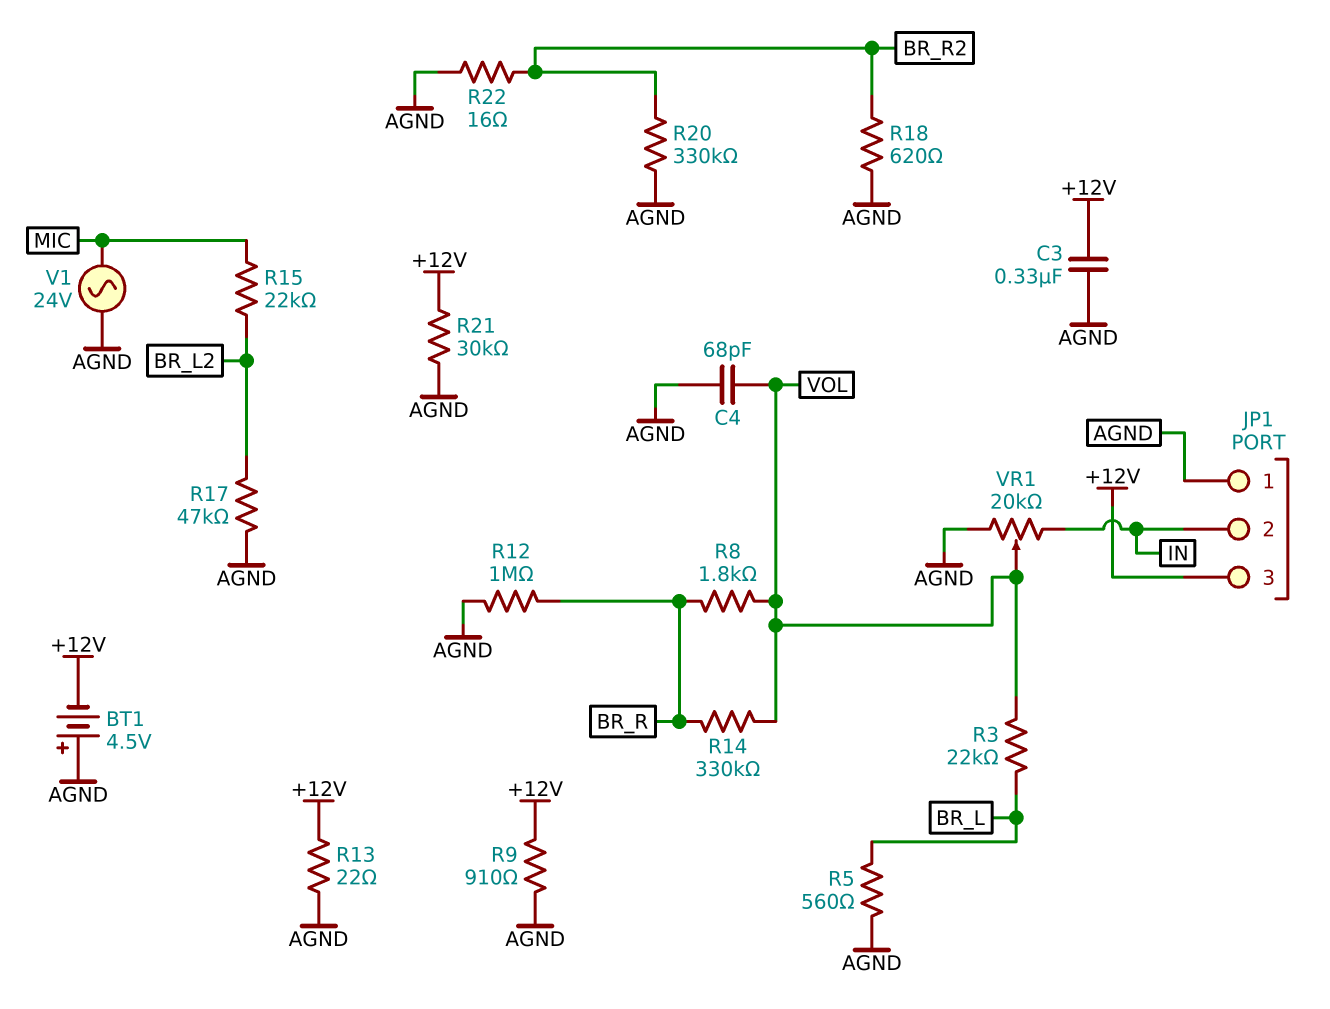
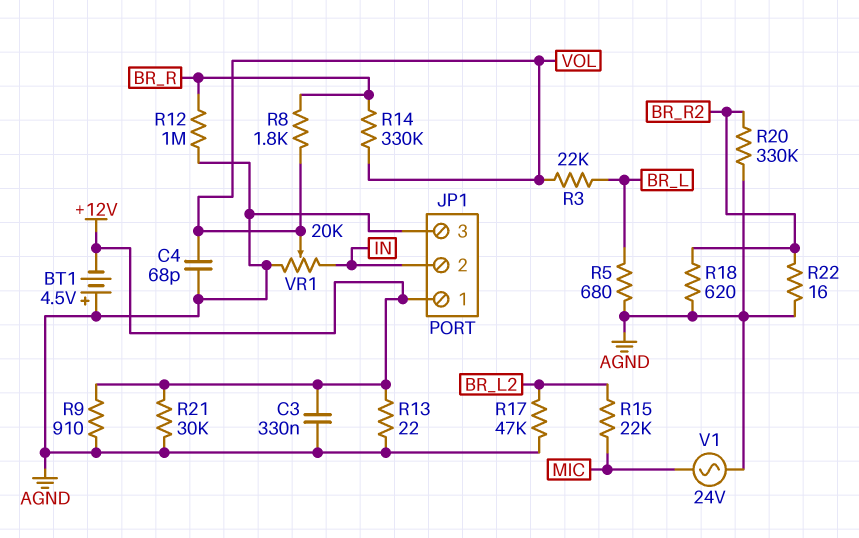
JP1 pin 1: AGND -> +12V
JP1 pin 3: +12V -> AGND
R5: 560 (AGND, BR_L) -> 680 (AGND, BR_L)

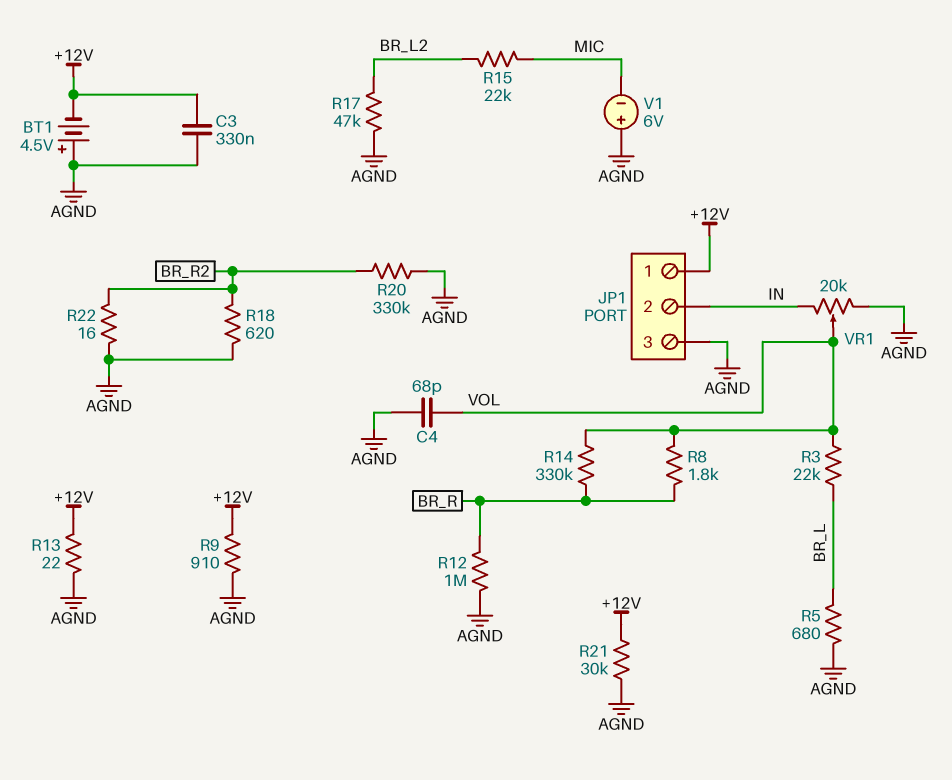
V1: AC 24V (AGND, MIC) -> 6V (plus AGND, minus MIC)

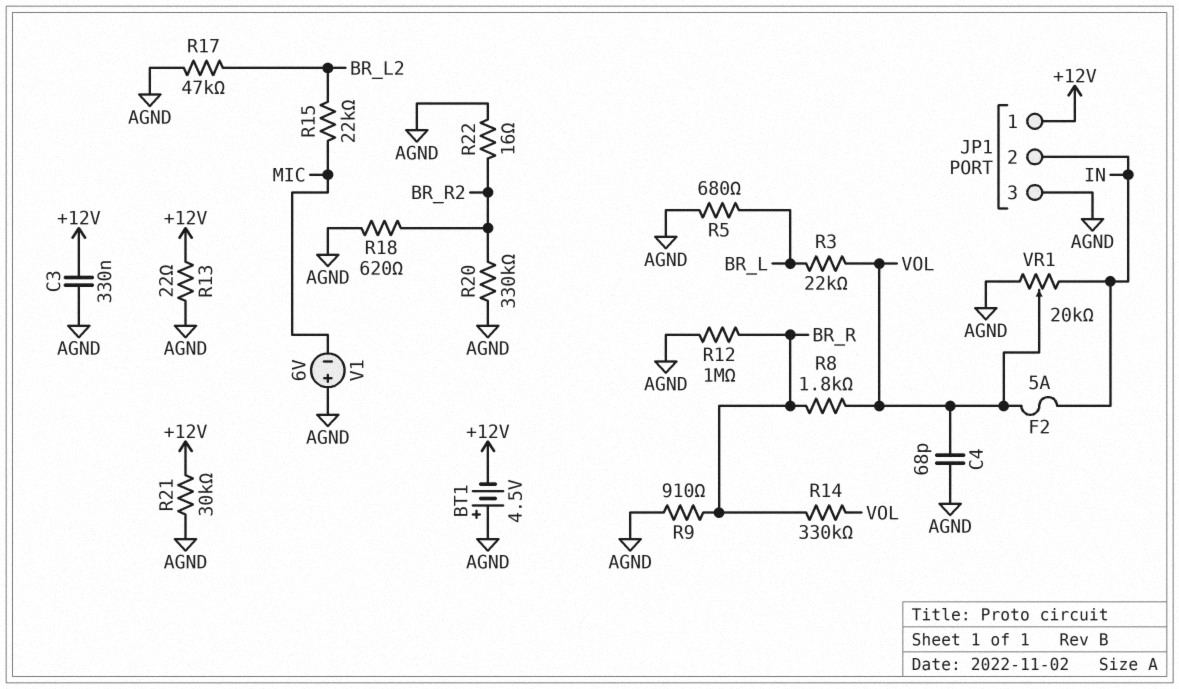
F2: none -> 5A (IN, VOL)
R9: 910 (+12V, AGND) -> 910 (AGND, BR_R)

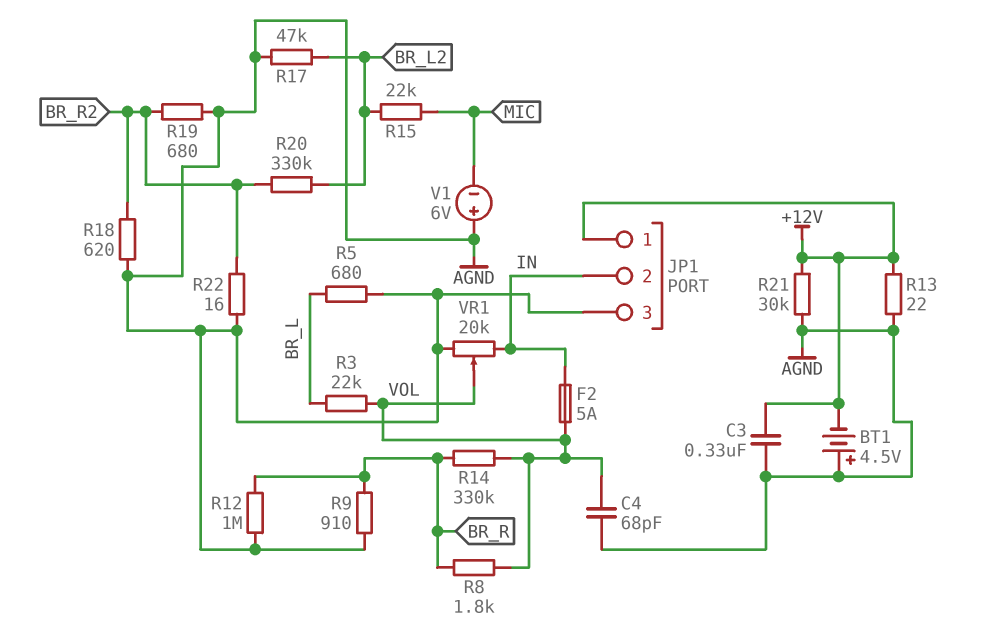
R19: none -> 680 (AGND, BR_R2)
R20: 330k (AGND, BR_R2) -> 330k (BR_L2, BR_R2)

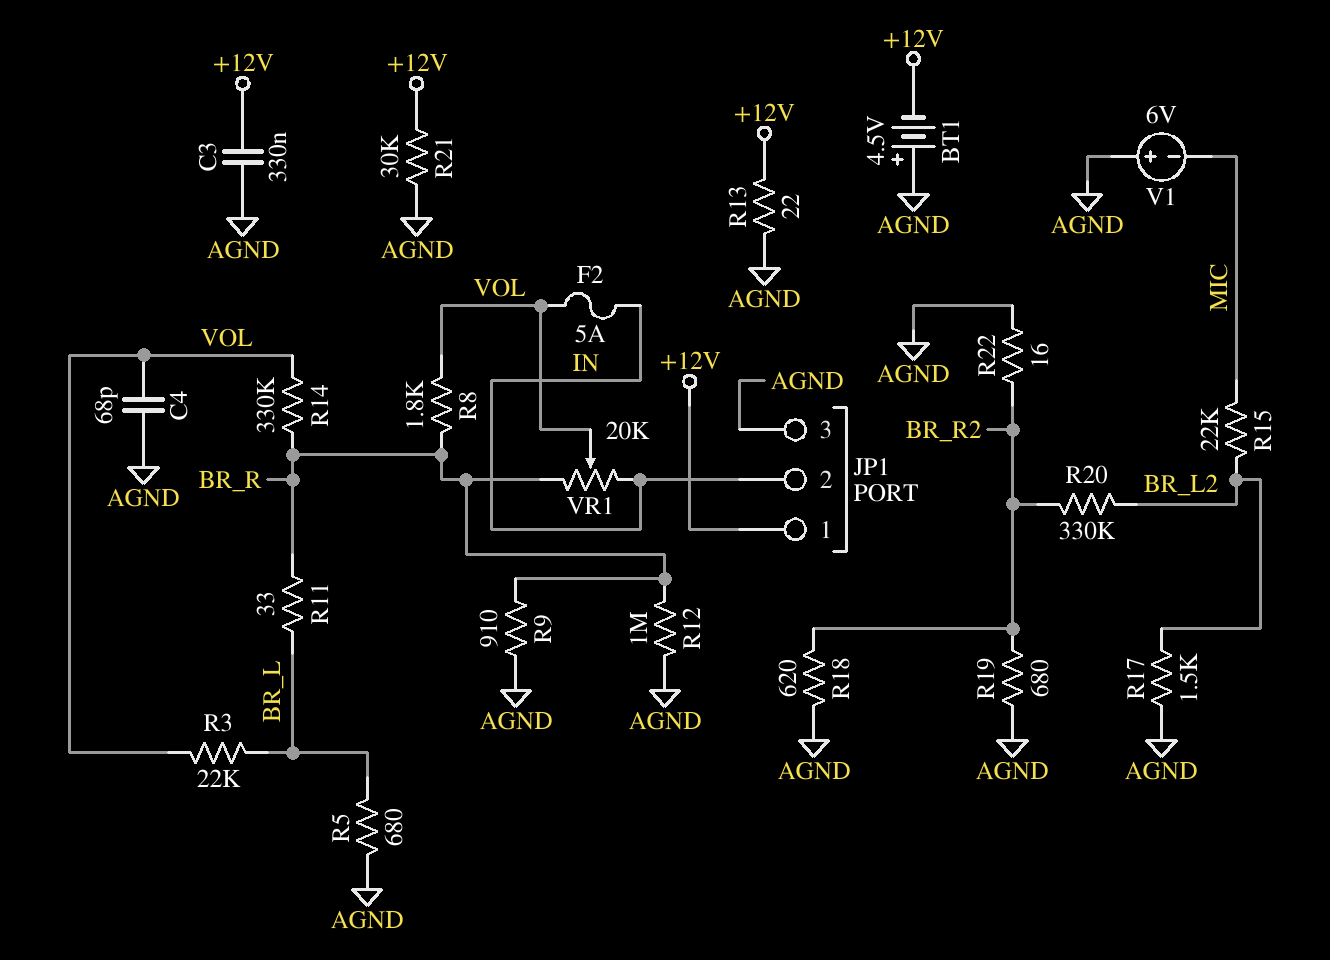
R11: none -> 33 (BR_L, BR_R)
R17: 47k (AGND, BR_L2) -> 1.5k (AGND, BR_L2)
VR1: 20k (AGND, IN, wiper VOL) -> 20k (BR_R, IN, wiper VOL)

